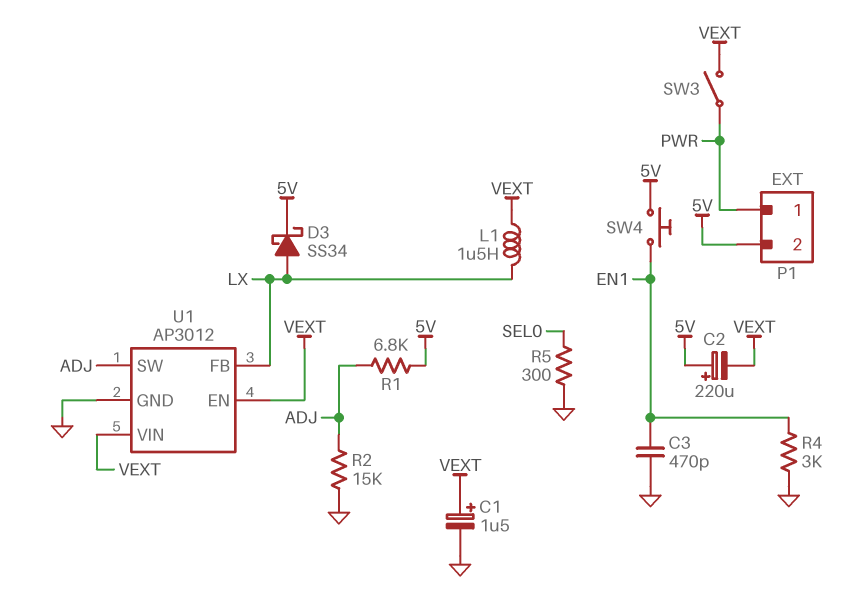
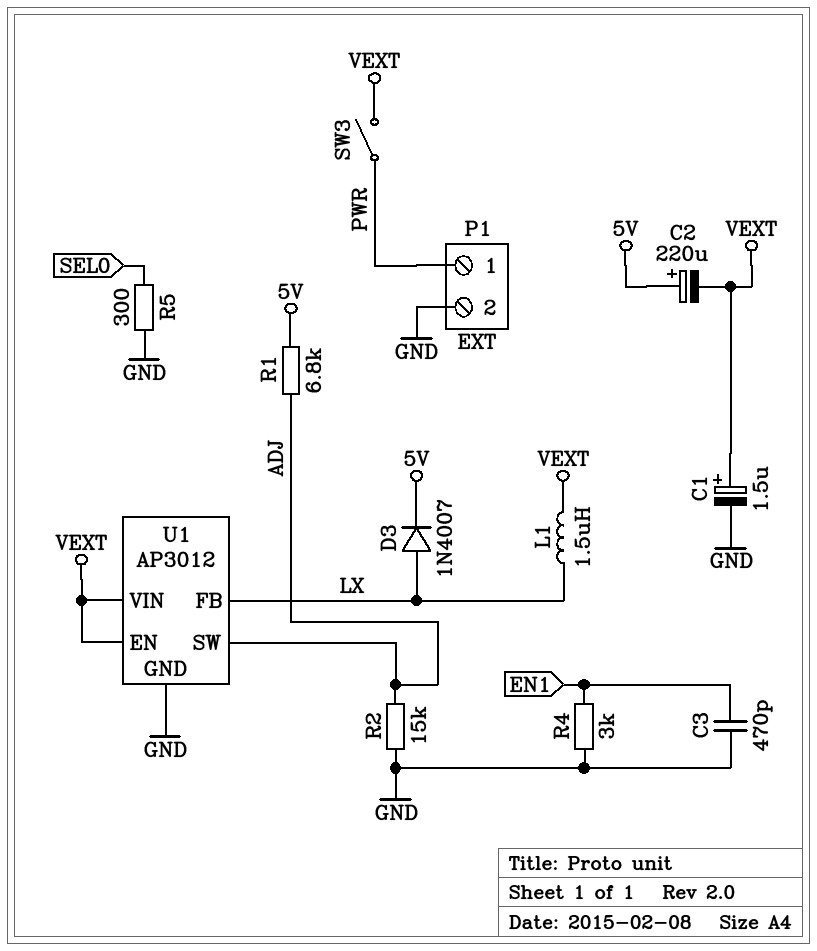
D3: schottky SS34 (A LX, K 5V) -> diode 1N4007 (A LX, K 5V)
P1 pin 2: 5V -> GND
SW4: button (5V, EN1) -> none

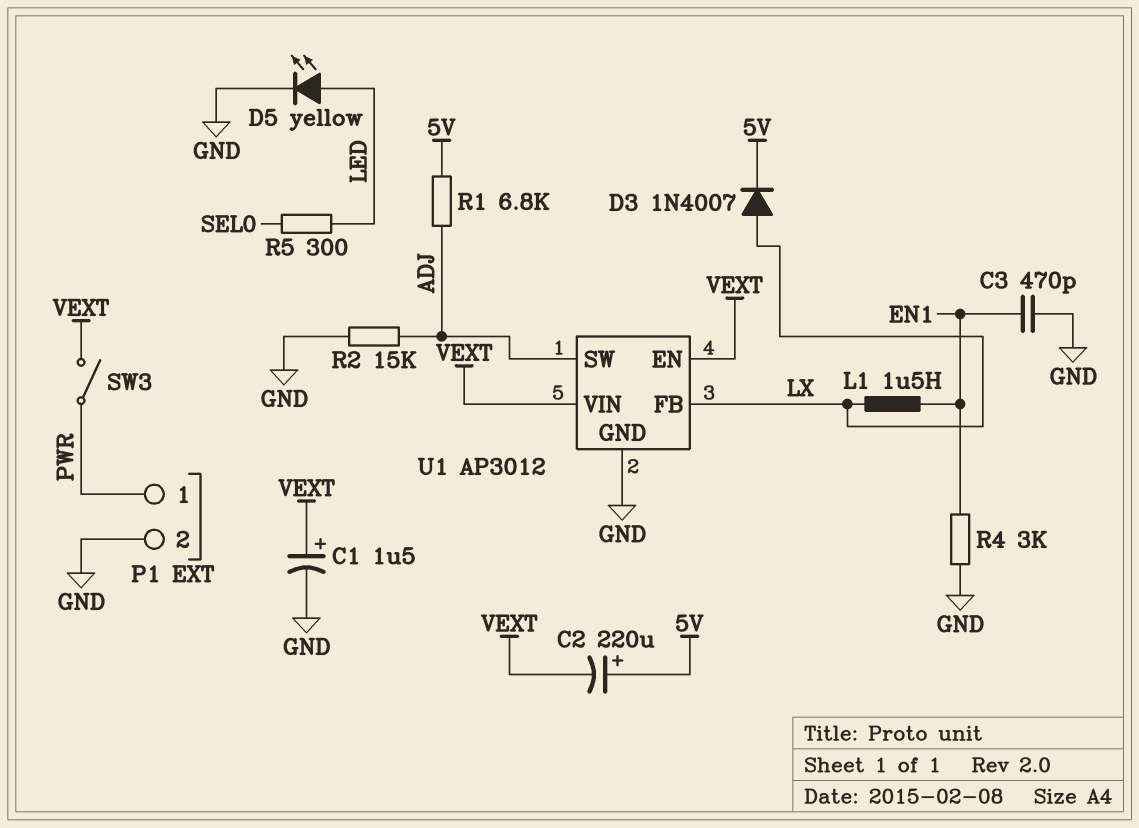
D5: none -> LED yellow (A LED, K GND)
L1: 1.5uH (LX, VEXT) -> 1.5uH (EN1, LX)
R5: 300 (GND, SEL0) -> 300 (LED, SEL0)

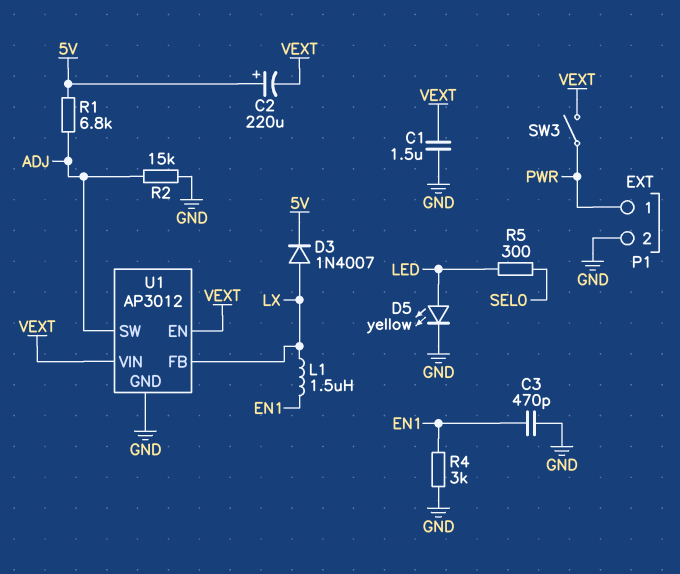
C1: 1.5uF (plus VEXT, minus GND) -> 1.5uF (GND, VEXT)

